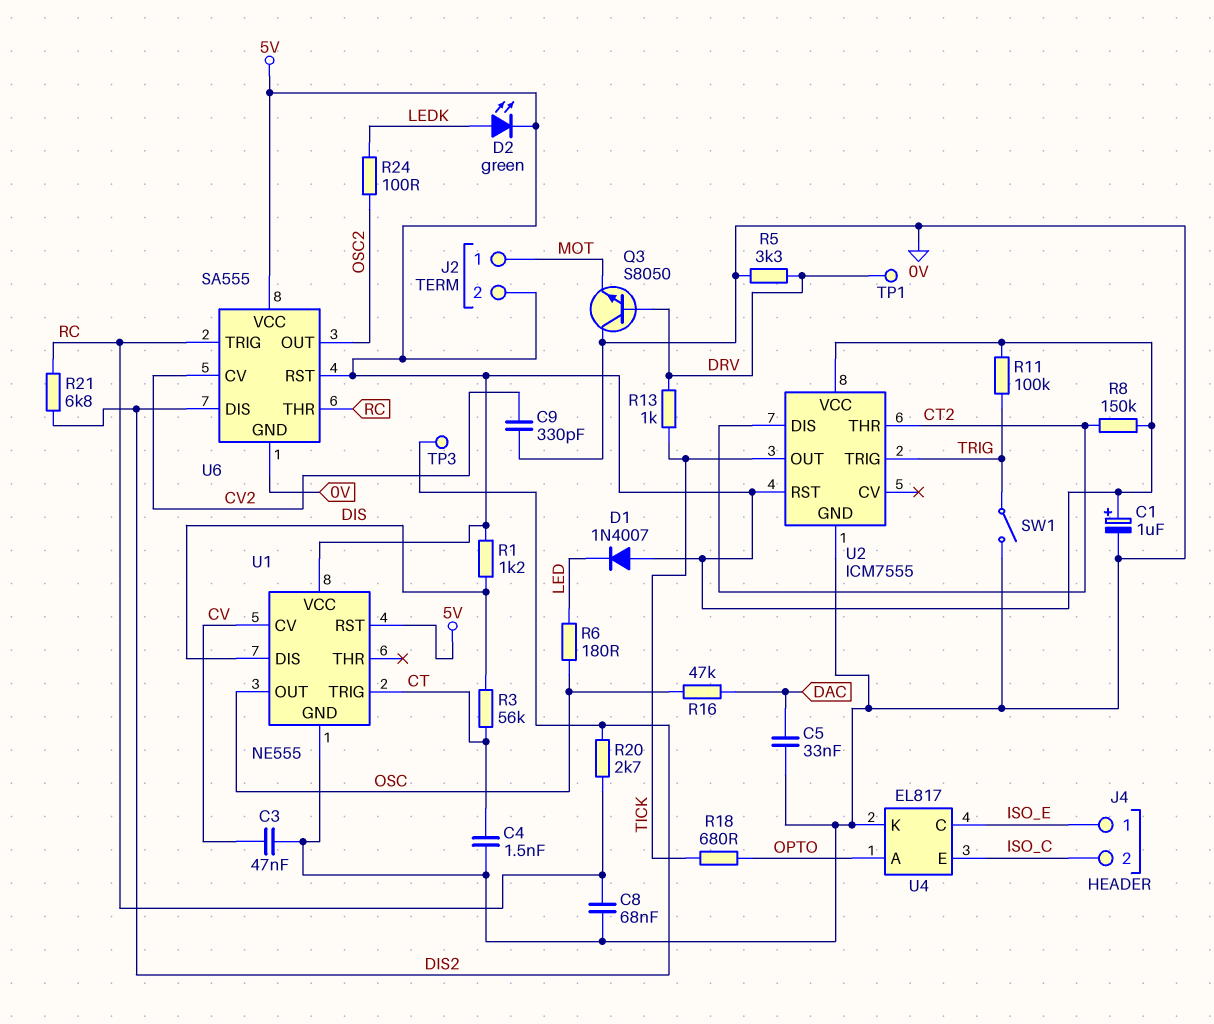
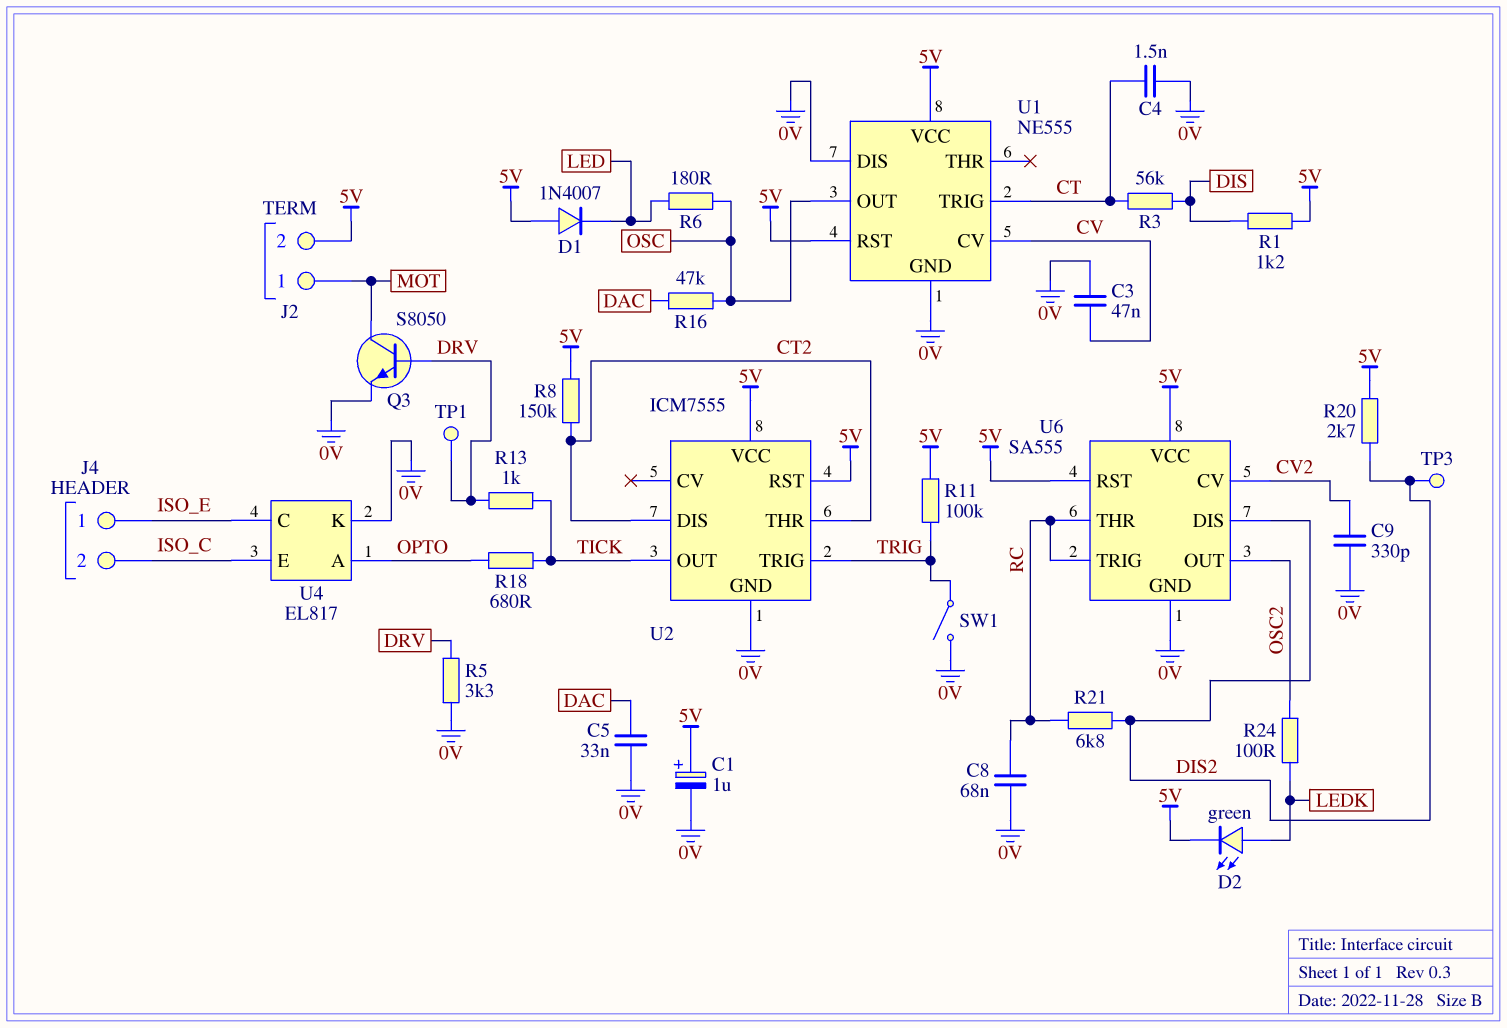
Q3: NPN S8050 (B DRV, C 0V, E MOT) -> NPN S8050 (B DRV, C MOT, E 0V)
R20: 2.7k (DIS2, RC) -> 2.7k (5V, DIS2)
U1 pin DIS: DIS -> 0V

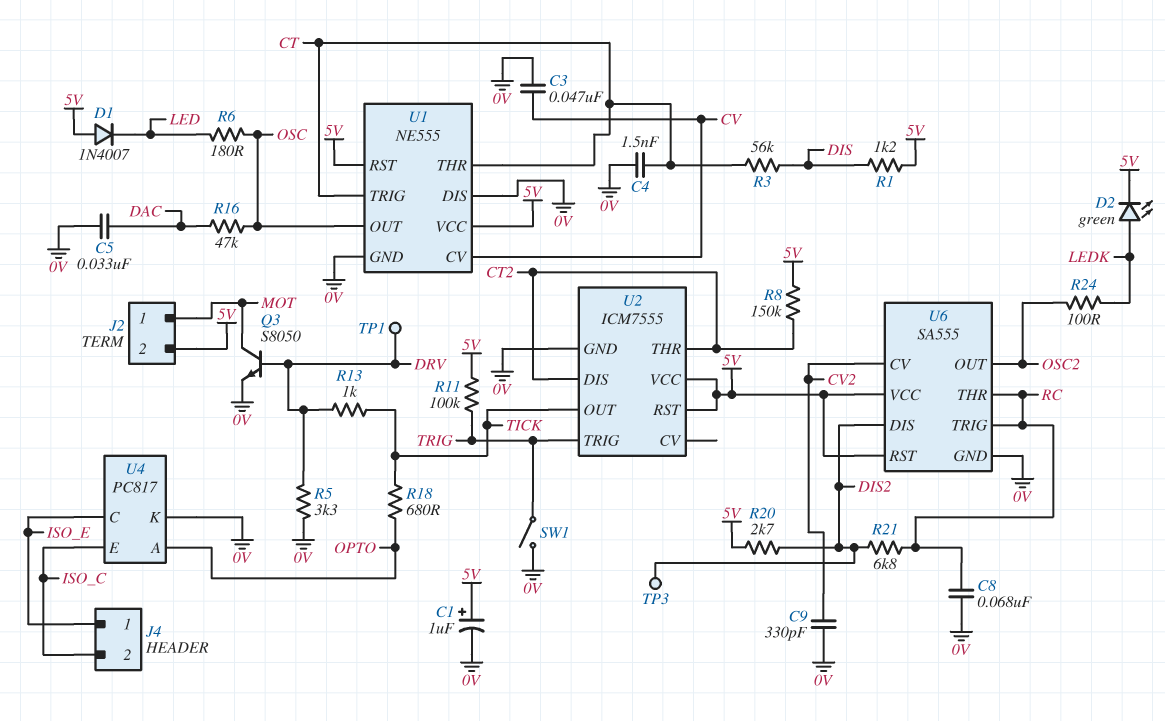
U1 pin THR: none -> CT
U4: EL817 -> PC817

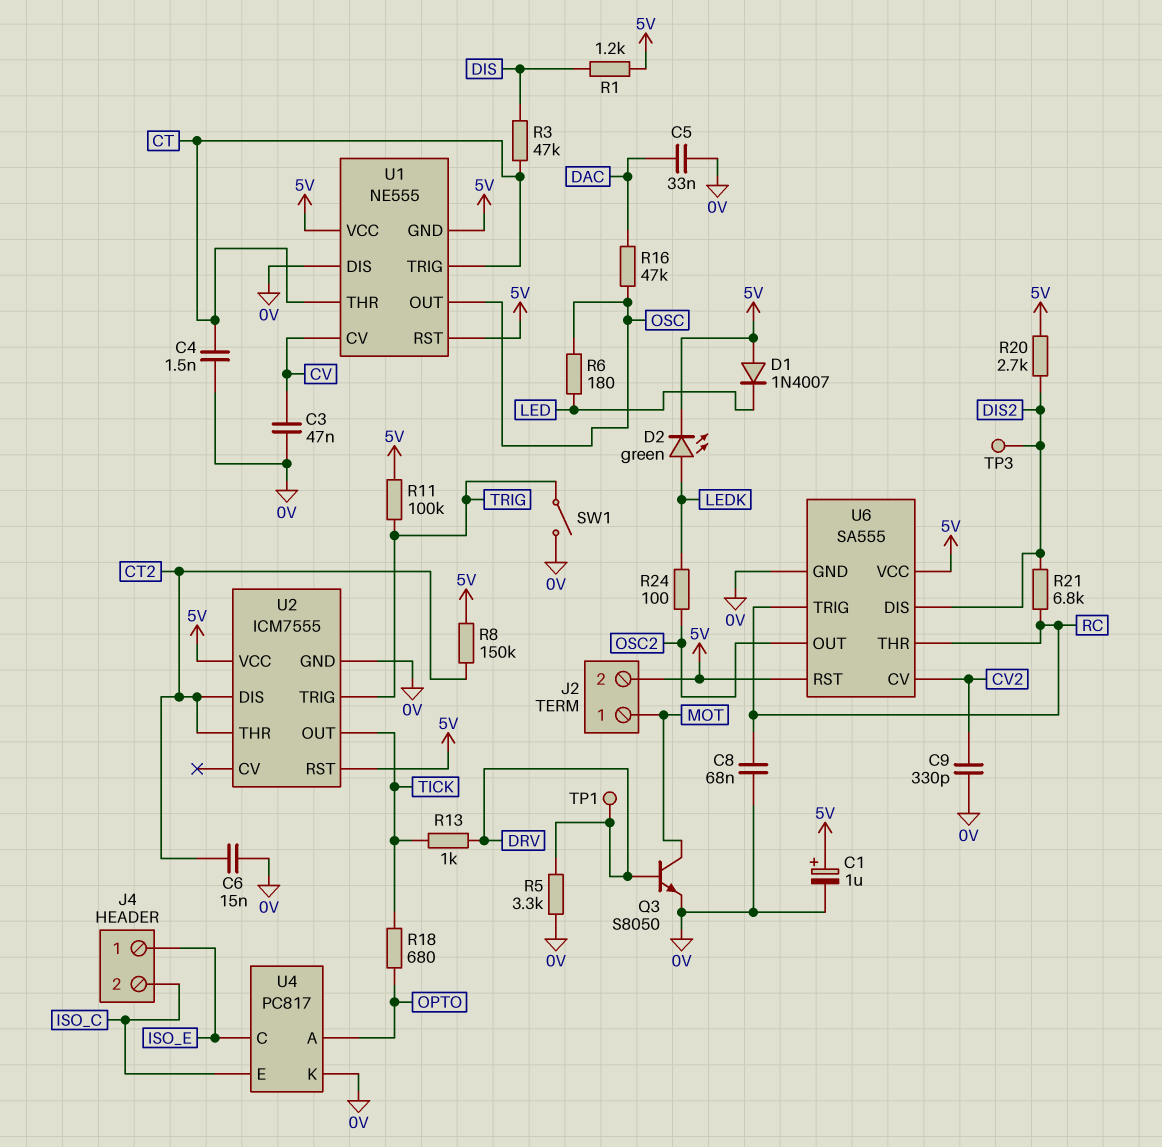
C6: none -> 15nF (0V, CT2)
R3: 56k (CT, DIS) -> 47k (CT, DIS)
U1 pin GND: 0V -> 5V

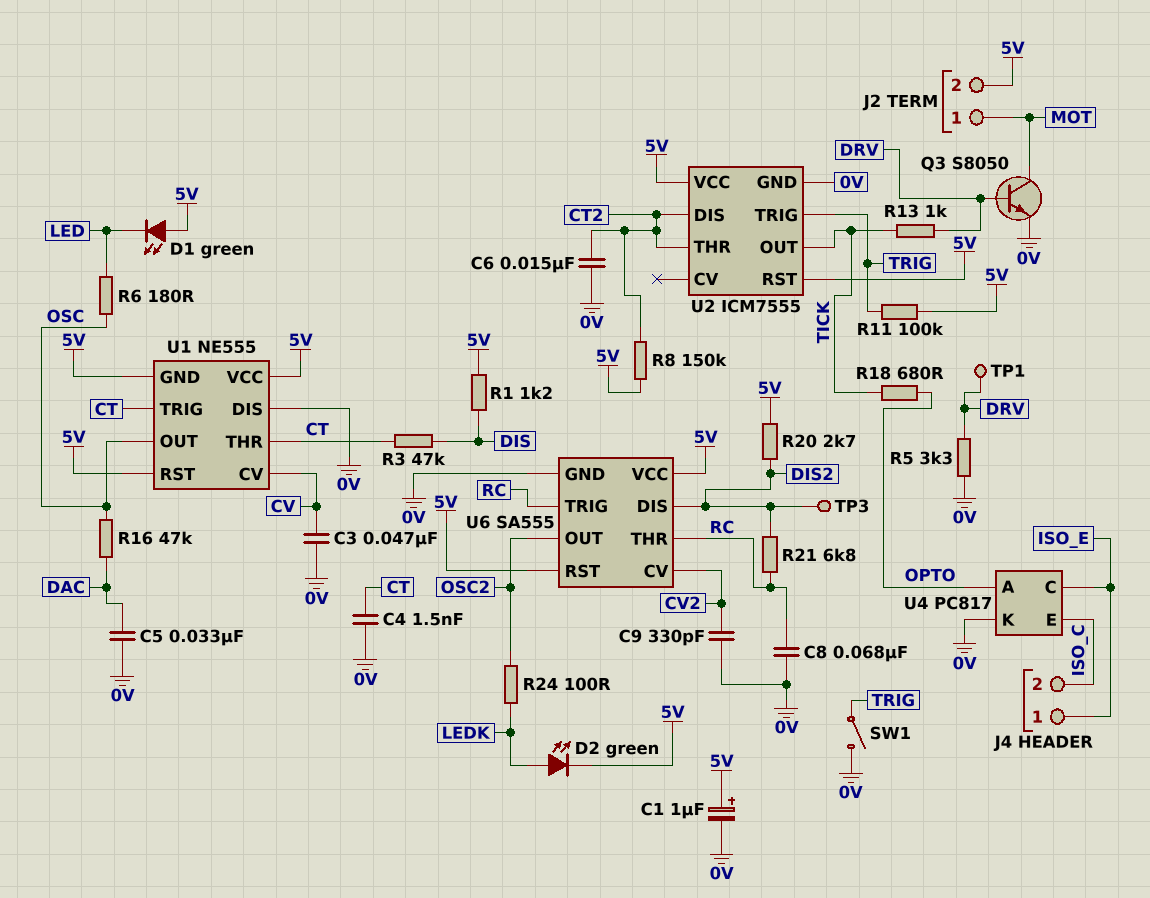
D1: diode 1N4007 (A 5V, K LED) -> LED green (A 5V, K LED)

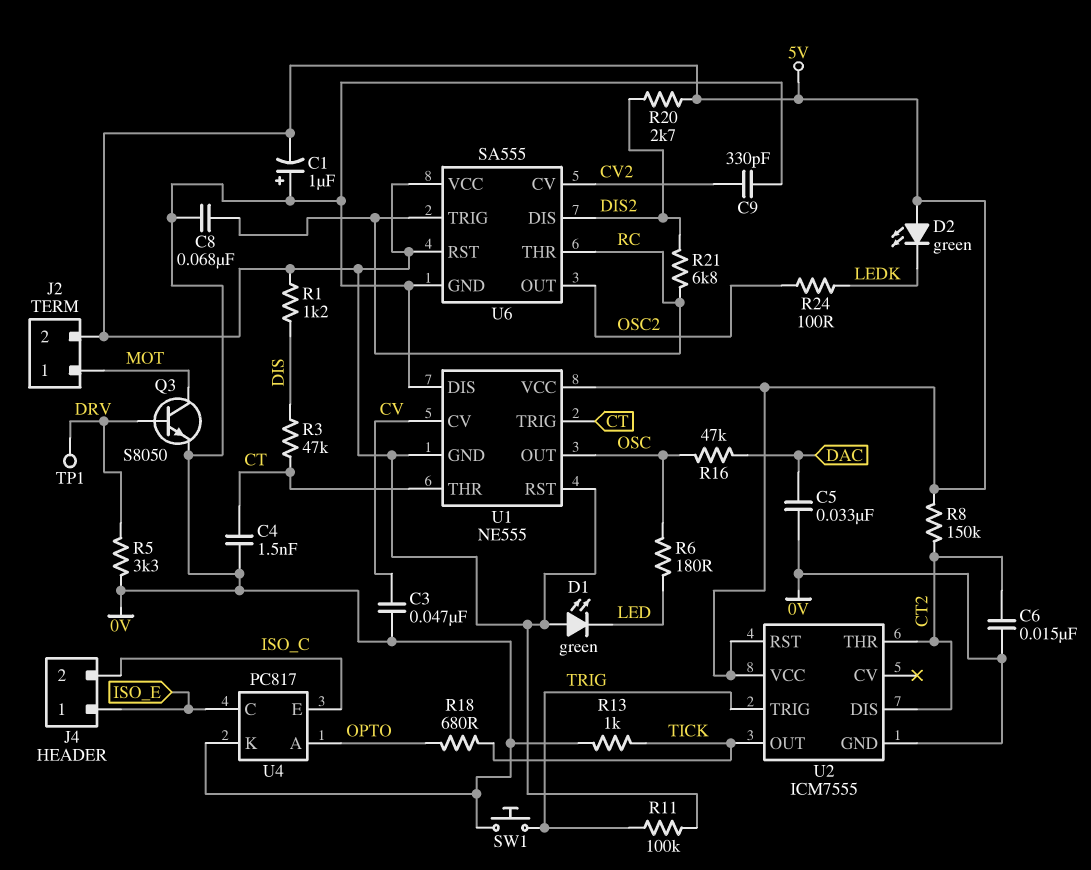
C1: 1uF (plus 5V, minus 0V) -> 1uF (plus 0V, minus 5V)
D2: LED green (A LEDK, K 5V) -> LED green (A 5V, K LEDK)
R13: 1k (DRV, TICK) -> 1k (0V, TICK)
SW1: switch (0V, TRIG) -> button (0V, TRIG)
TP3: test point (DIS2) -> none

